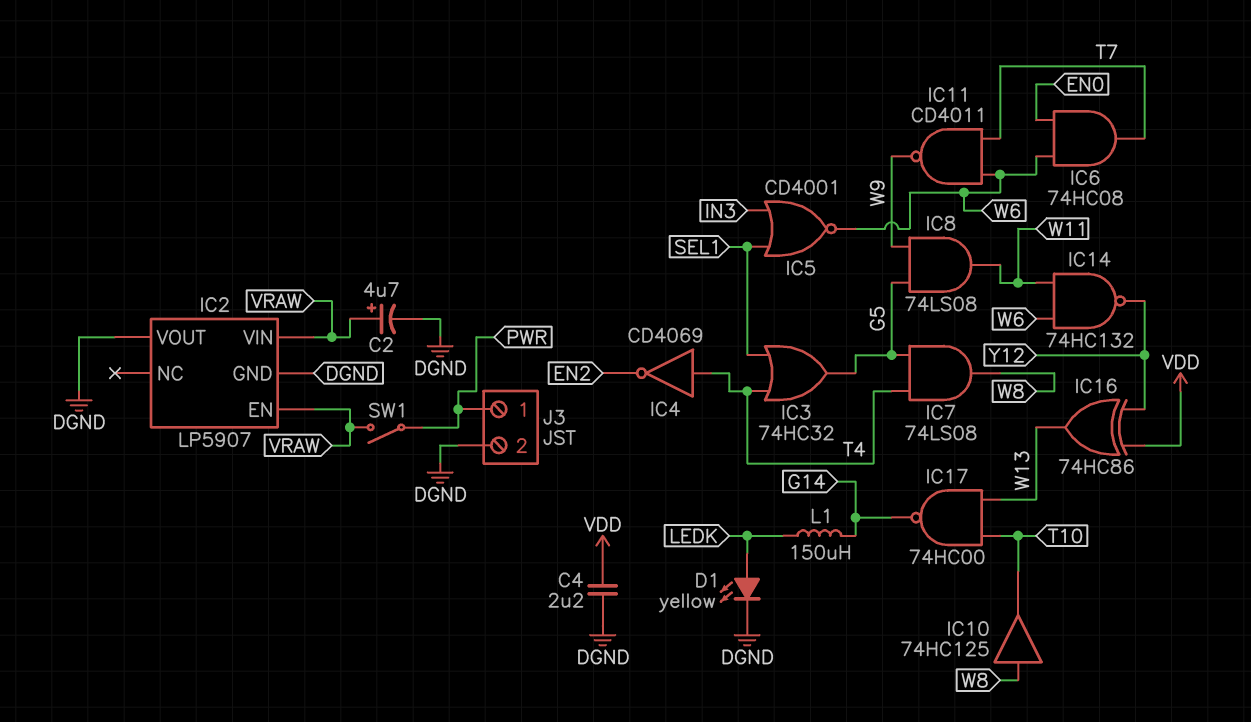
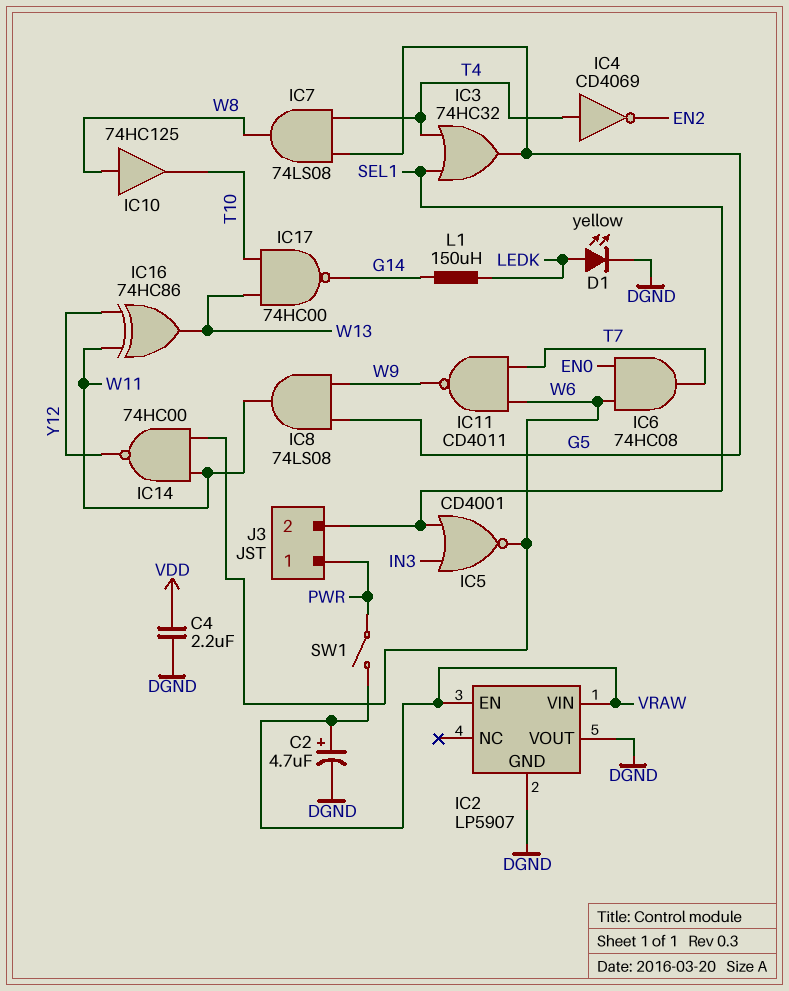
IC14: NAND 74HC132 (in W6, in W11, out Y12) -> NAND 74HC00 (in W6, in W11, out Y12)
IC16: XOR 74HC86 (in VDD, in Y12, out W13) -> XOR 74HC86 (in W11, in Y12, out W13)
J3 pin 2: DGND -> SEL1

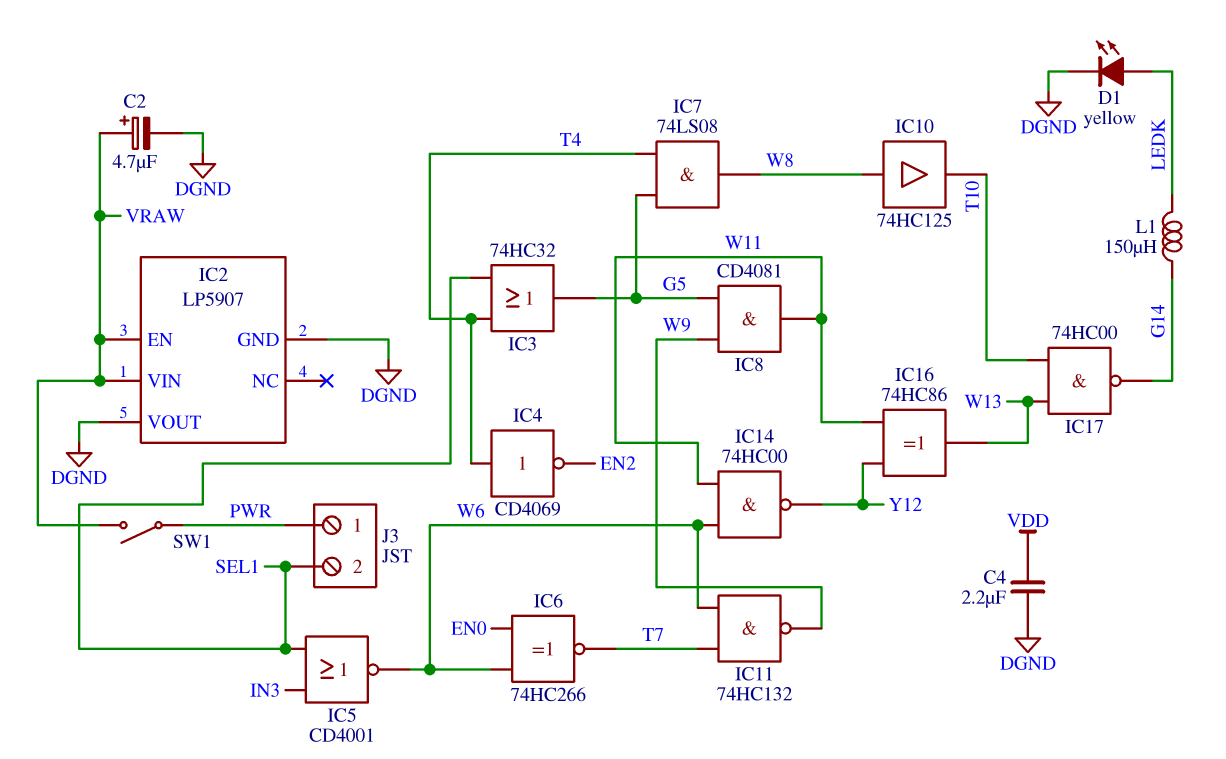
IC6: AND 74HC08 (in EN0, in W6, out T7) -> XNOR 74HC266 (in EN0, in W6, out T7)
IC8: AND 74LS08 (in G5, in W9, out W11) -> AND CD4081 (in G5, in W9, out W11)
IC11: NAND CD4011 (in T7, in W6, out W9) -> NAND 74HC132 (in T7, in W6, out W9)

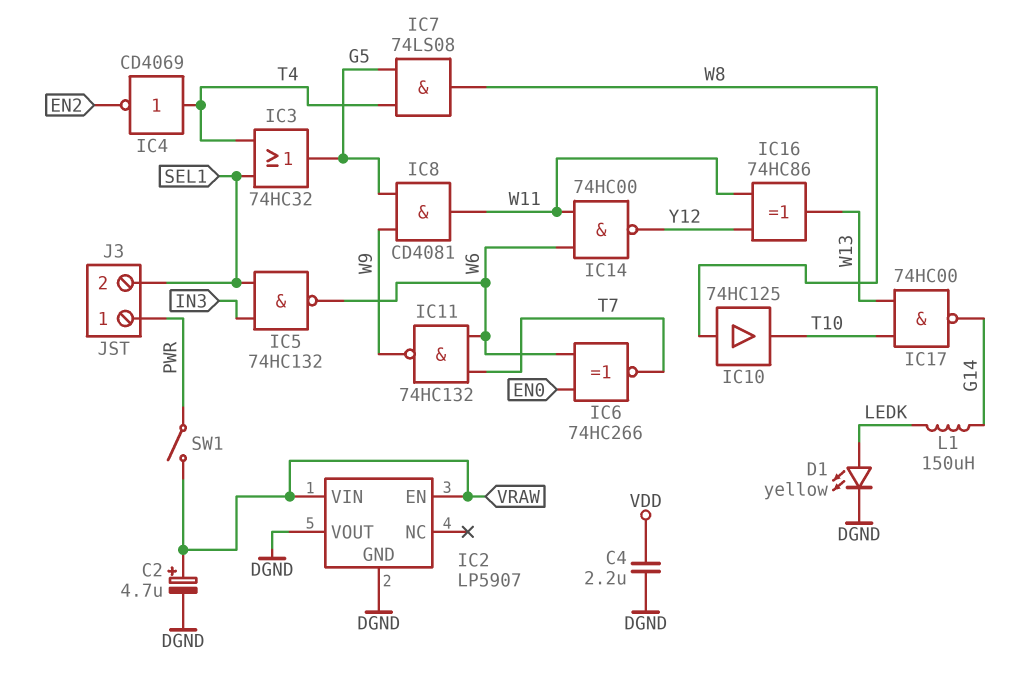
IC5: NOR CD4001 (in IN3, in SEL1, out W6) -> NAND 74HC132 (in IN3, in SEL1, out W6)

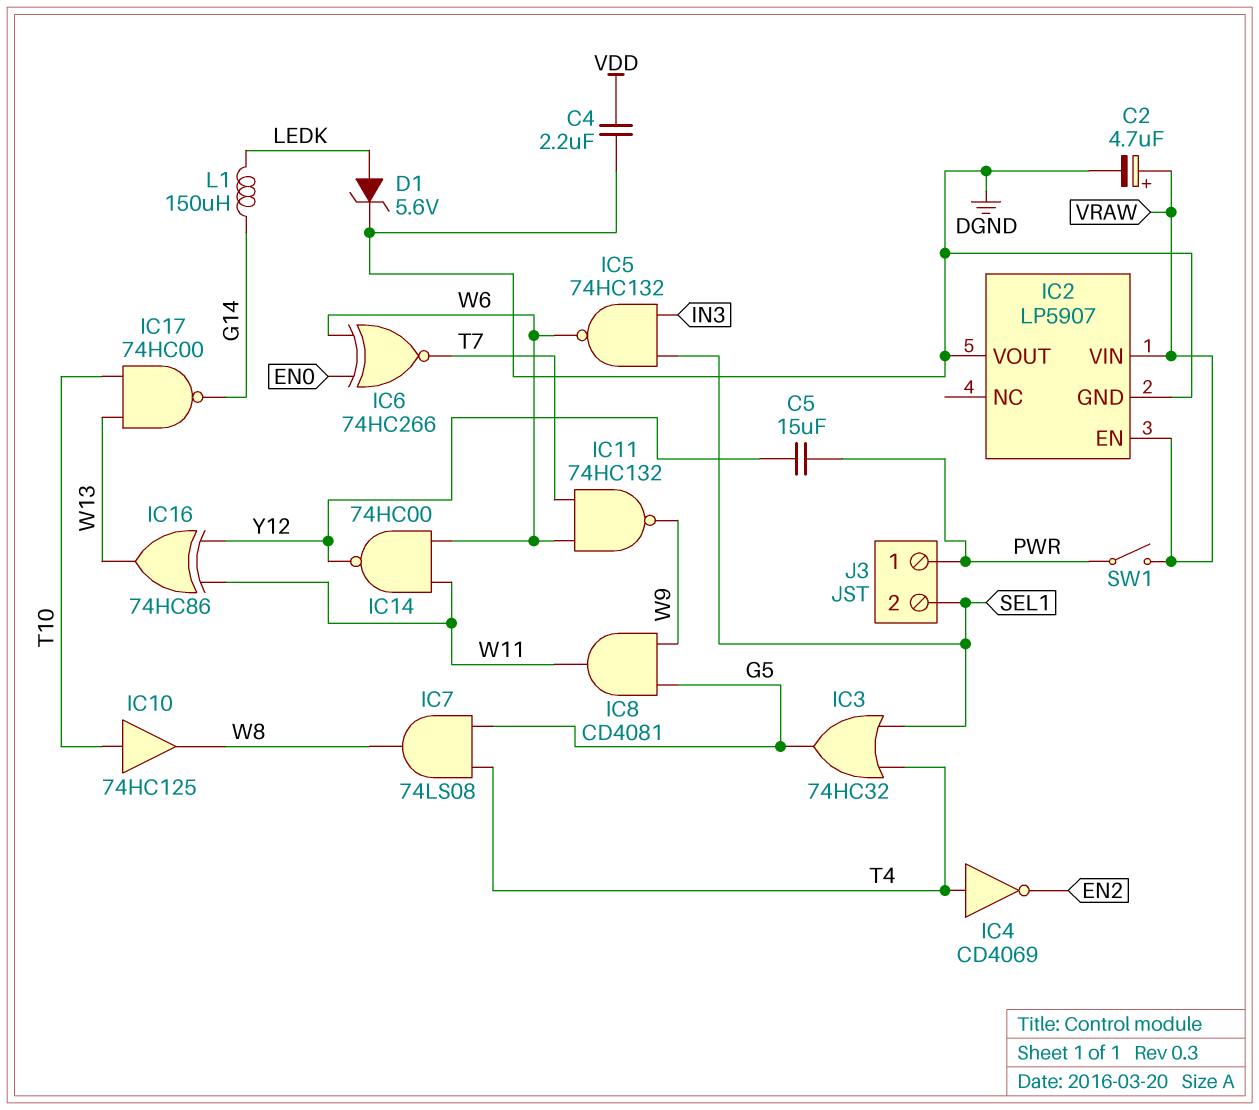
C5: none -> 15uF (PWR, Y12)
D1: LED yellow (A LEDK, K DGND) -> zener 5.6V (A LEDK, K DGND)
IC10: buffer 74HC125 (in W8, out T10) -> buffer 74HC125 (in T10, out W8)

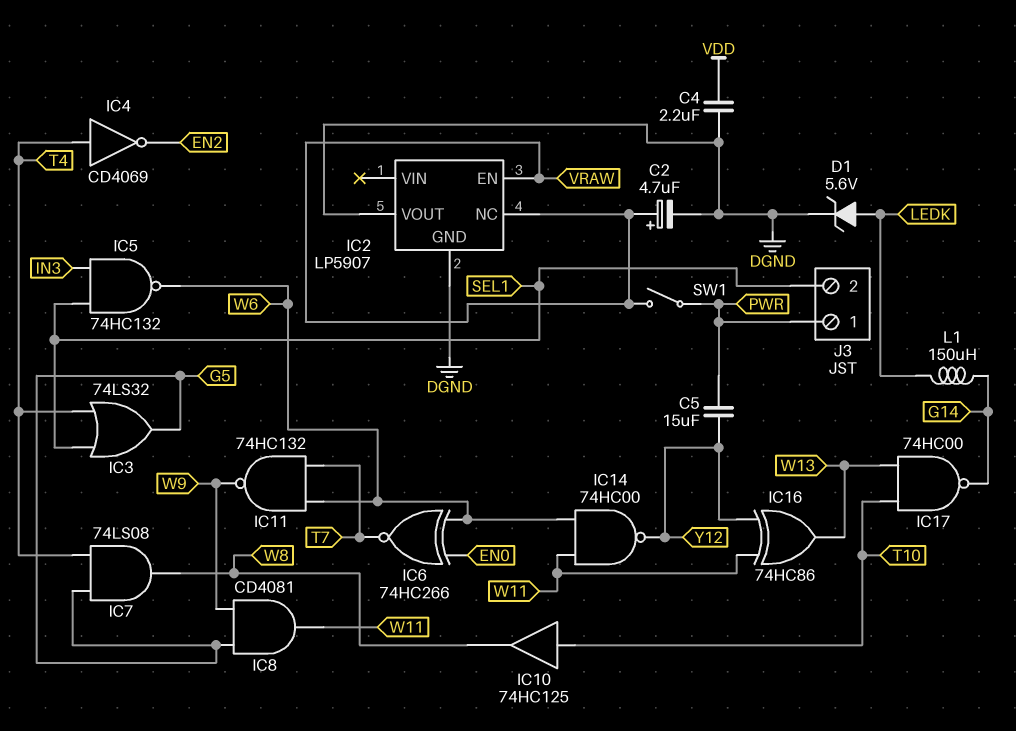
IC2 pin NC: none -> VRAW
IC2 pin VIN: VRAW -> none
IC3: OR 74HC32 (in SEL1, in T4, out G5) -> OR 74LS32 (in SEL1, in T4, out G5)

